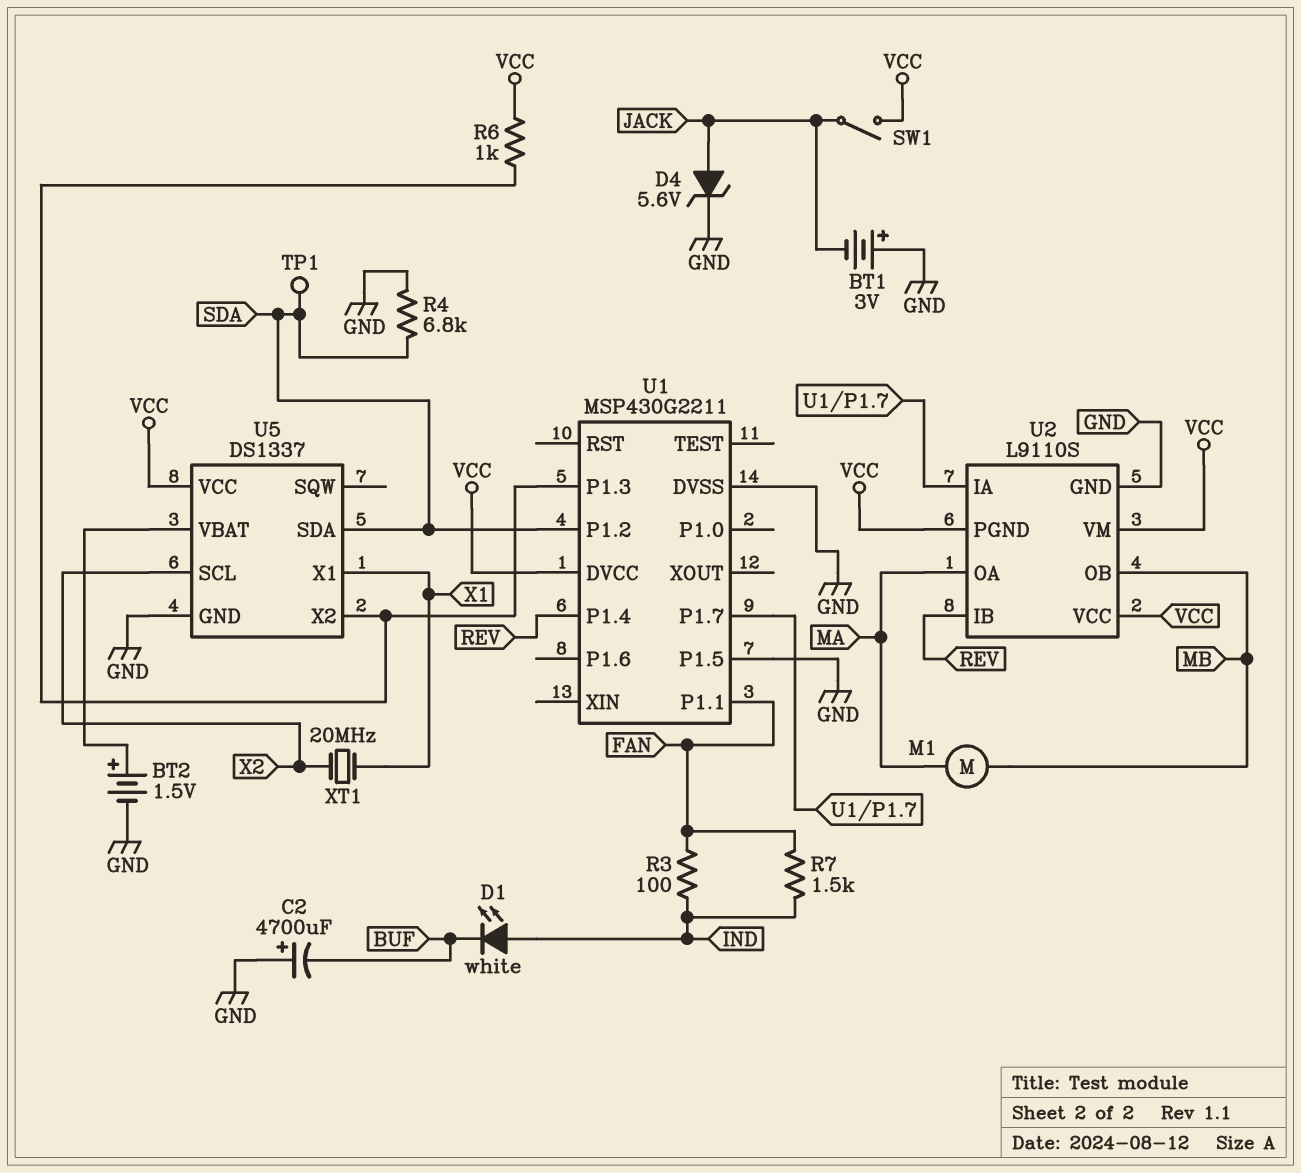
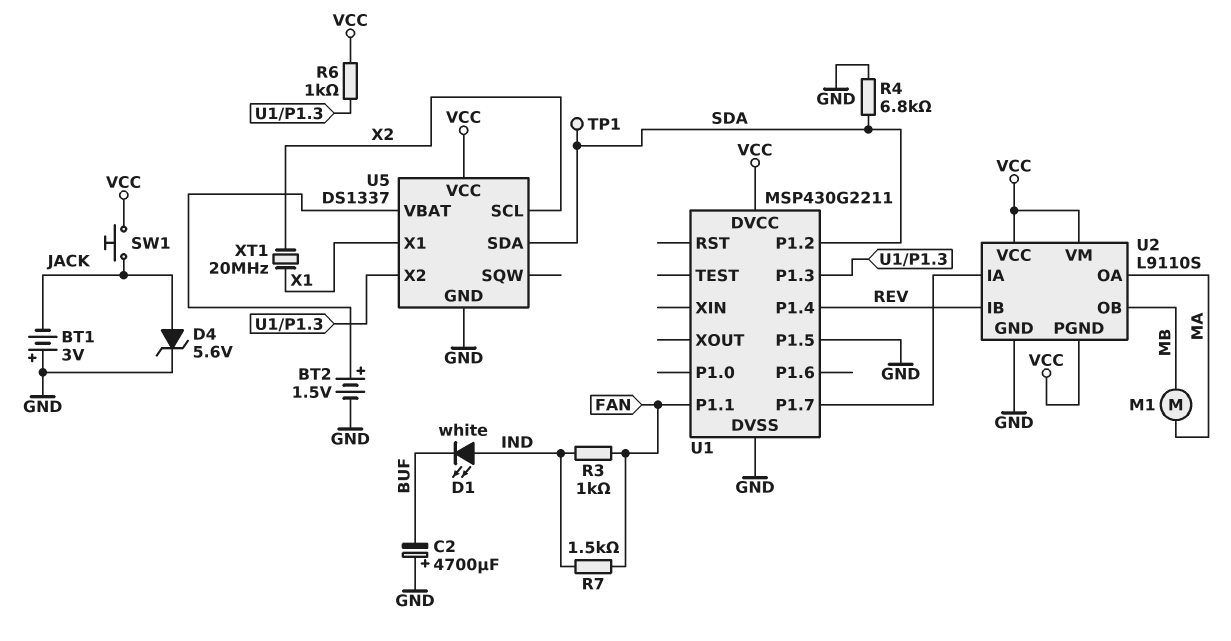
R3: 100 (FAN, IND) -> 1k (FAN, IND)
SW1: switch (JACK, VCC) -> button (JACK, VCC)

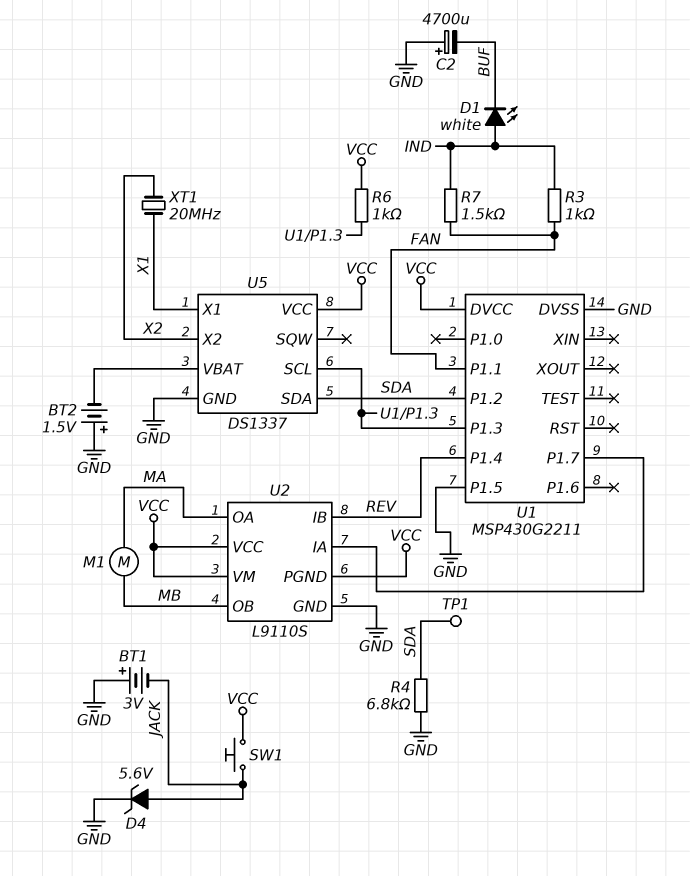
BT2: 1.5V (plus U5/VBAT, minus GND) -> 1.5V (plus GND, minus U5/VBAT)
U5 pin SCL: X2 -> U1/P1.3
U5 pin X2: U1/P1.3 -> X2

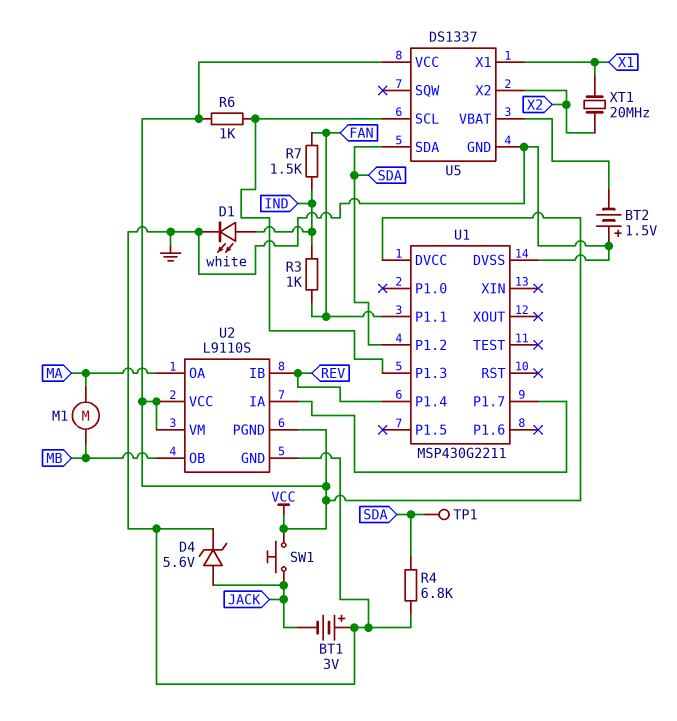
C2: 4700uF (plus GND, minus BUF) -> none
D1: LED white (A IND, K BUF) -> LED white (A IND, K GND)
U1 pin P1.5: GND -> none

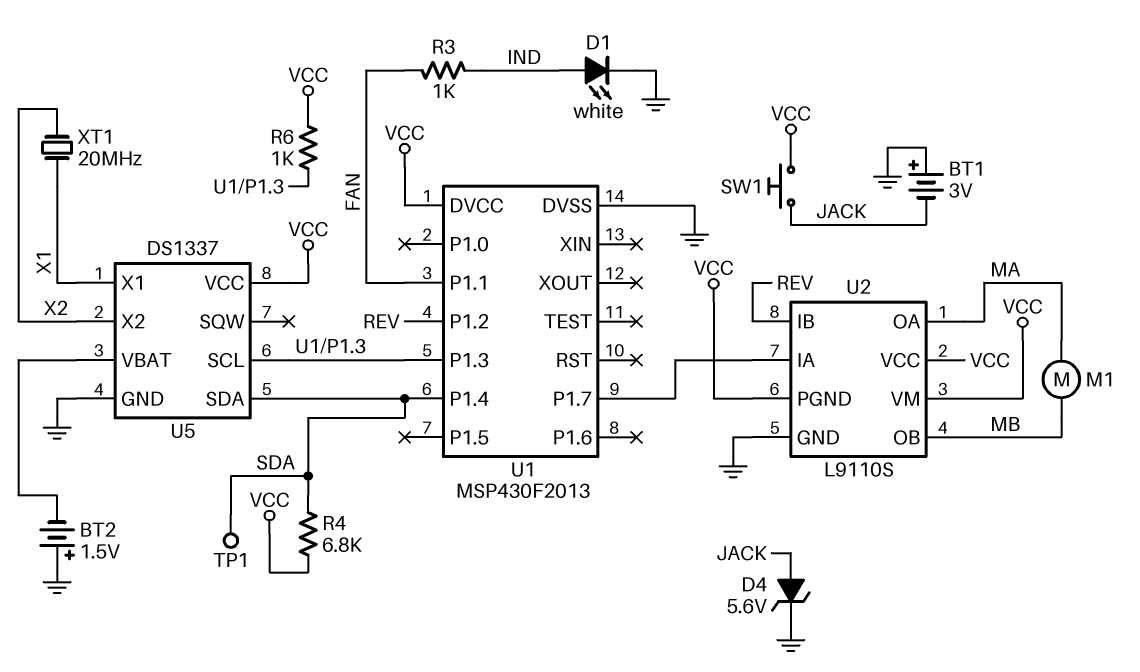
R4: 6.8k (GND, SDA) -> 6.8k (SDA, VCC)
R7: 1.5k (FAN, IND) -> none
U1: MSP430G2211 -> MSP430F2013
U1 pin P1.2: SDA -> REV
U1 pin P1.4: REV -> SDA

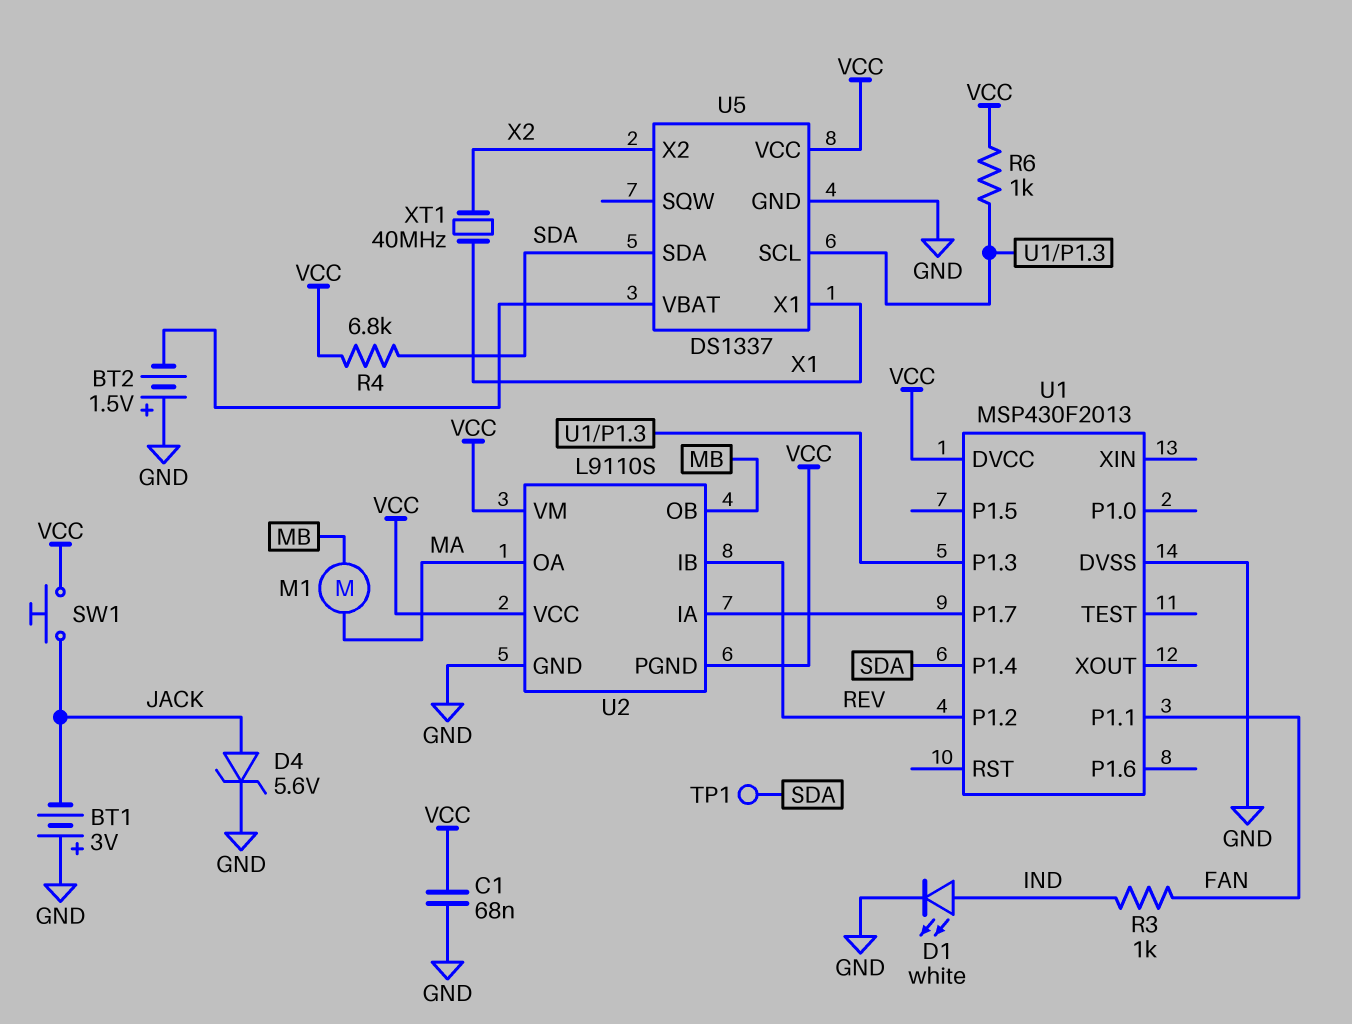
C1: none -> 68nF (GND, VCC)
XT1: 20MHz (X1, X2) -> 40MHz (X1, X2)

